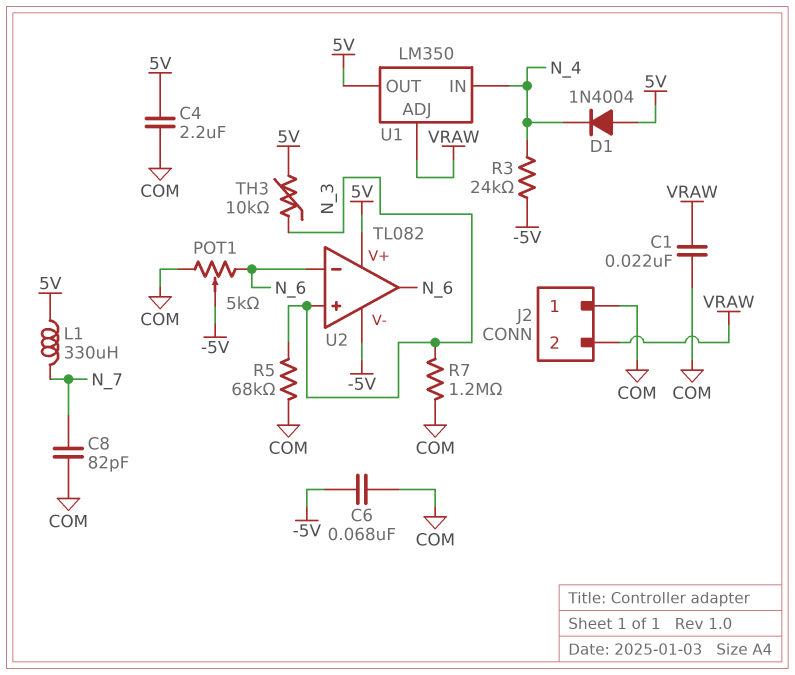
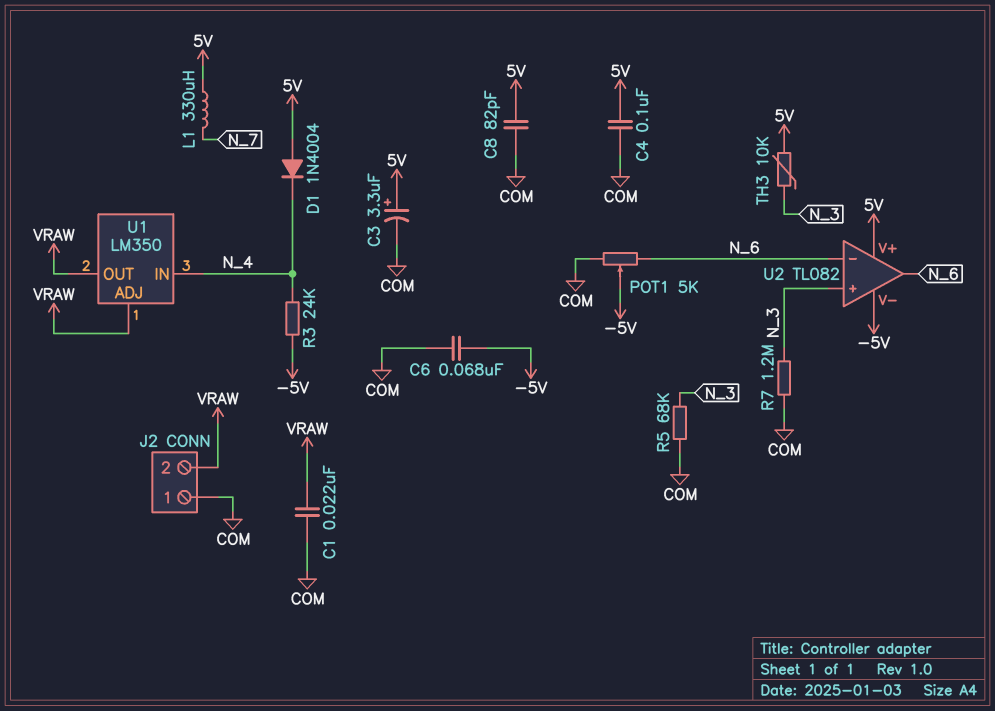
C3: none -> 3.3uF (plus 5V, minus COM)
C4: 2.2uF (5V, COM) -> 100nF (5V, COM)
C8: 82pF (COM, N_7) -> 82pF (5V, COM)
U1 pin OUT: 5V -> VRAW

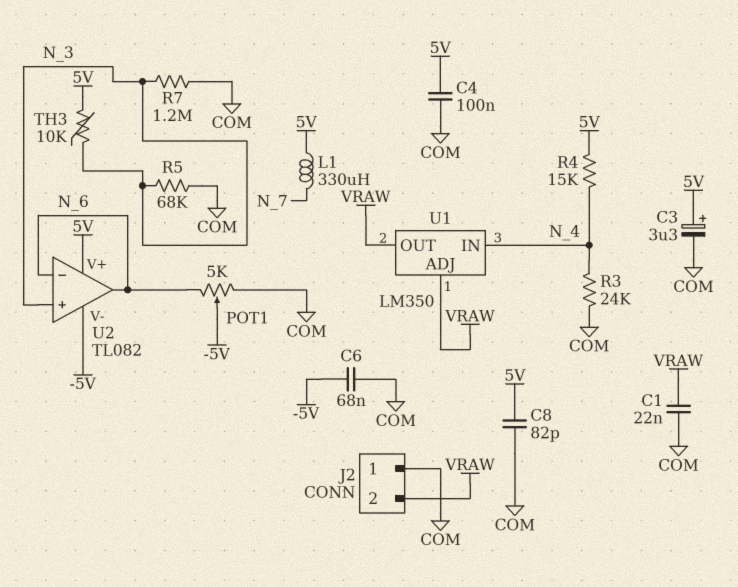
D1: diode 1N4004 (A 5V, K N_4) -> none
R3: 24k (-5V, N_4) -> 24k (COM, N_4)
R4: none -> 15k (5V, N_4)

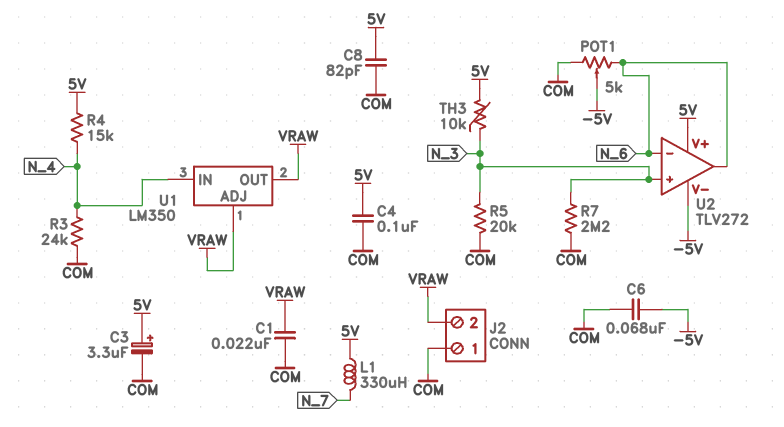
R5: 68k (COM, N_3) -> 20k (COM, N_3)
R7: 1.2M (COM, N_3) -> 2.2M (COM, N_3)
U2: TL082 -> TLV272

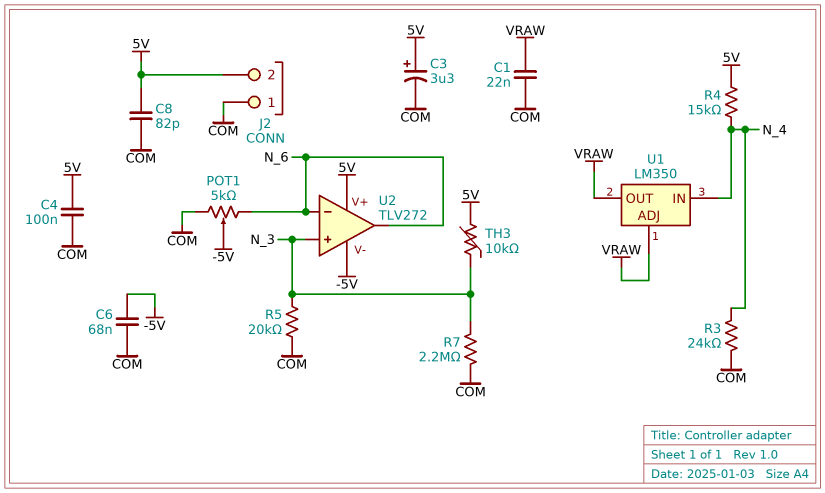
J2 pin 2: VRAW -> 5V
L1: 330uH (5V, N_7) -> none

